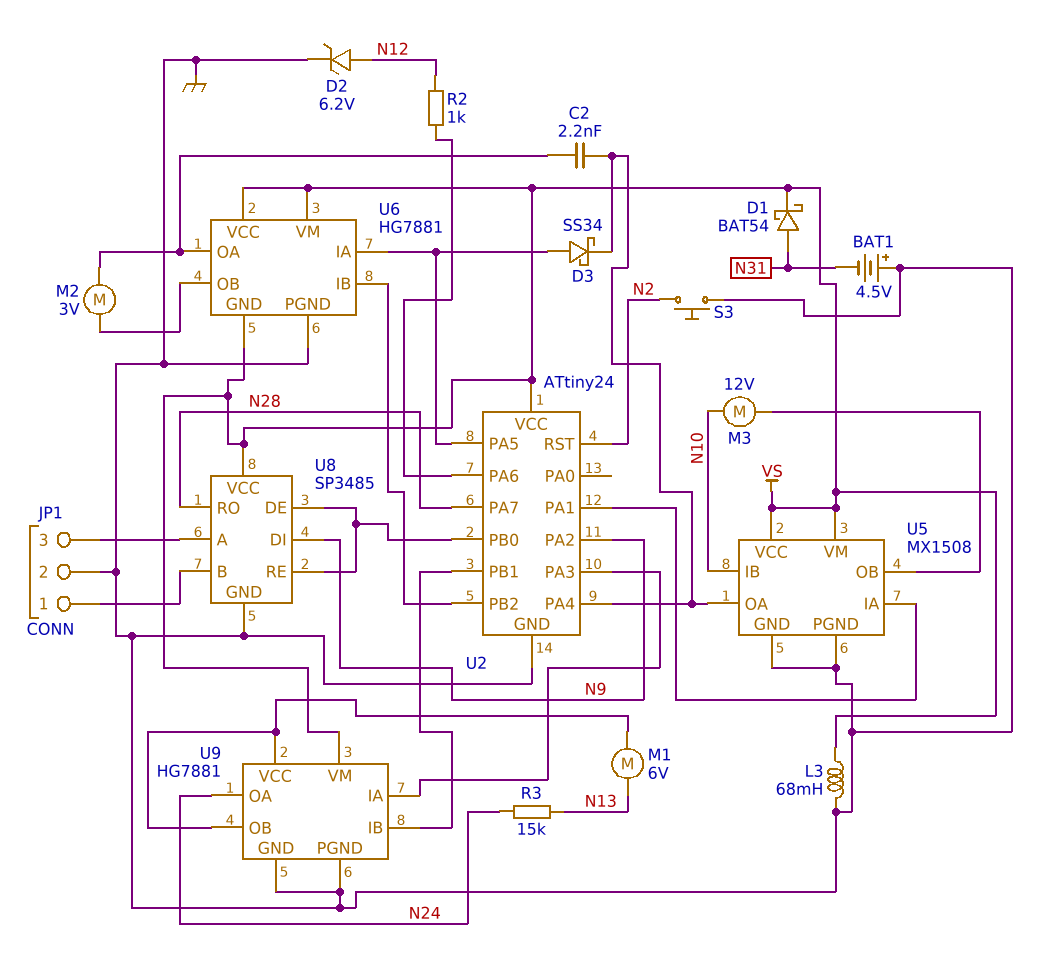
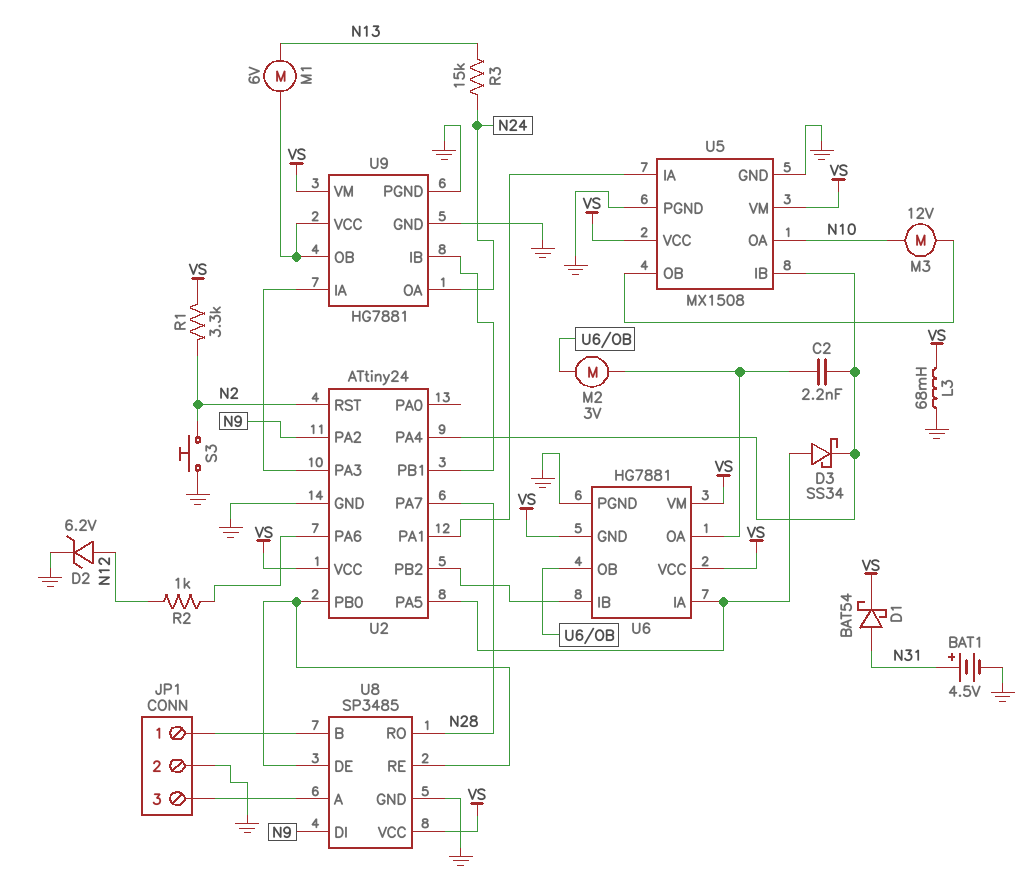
BAT1: 4.5V (plus GND, minus N31) -> 4.5V (plus N31, minus GND)
R1: none -> 3.3k (N2, VS)
U5 pin IB: N10 -> U2/PA4
U5 pin OA: U2/PA4 -> N10

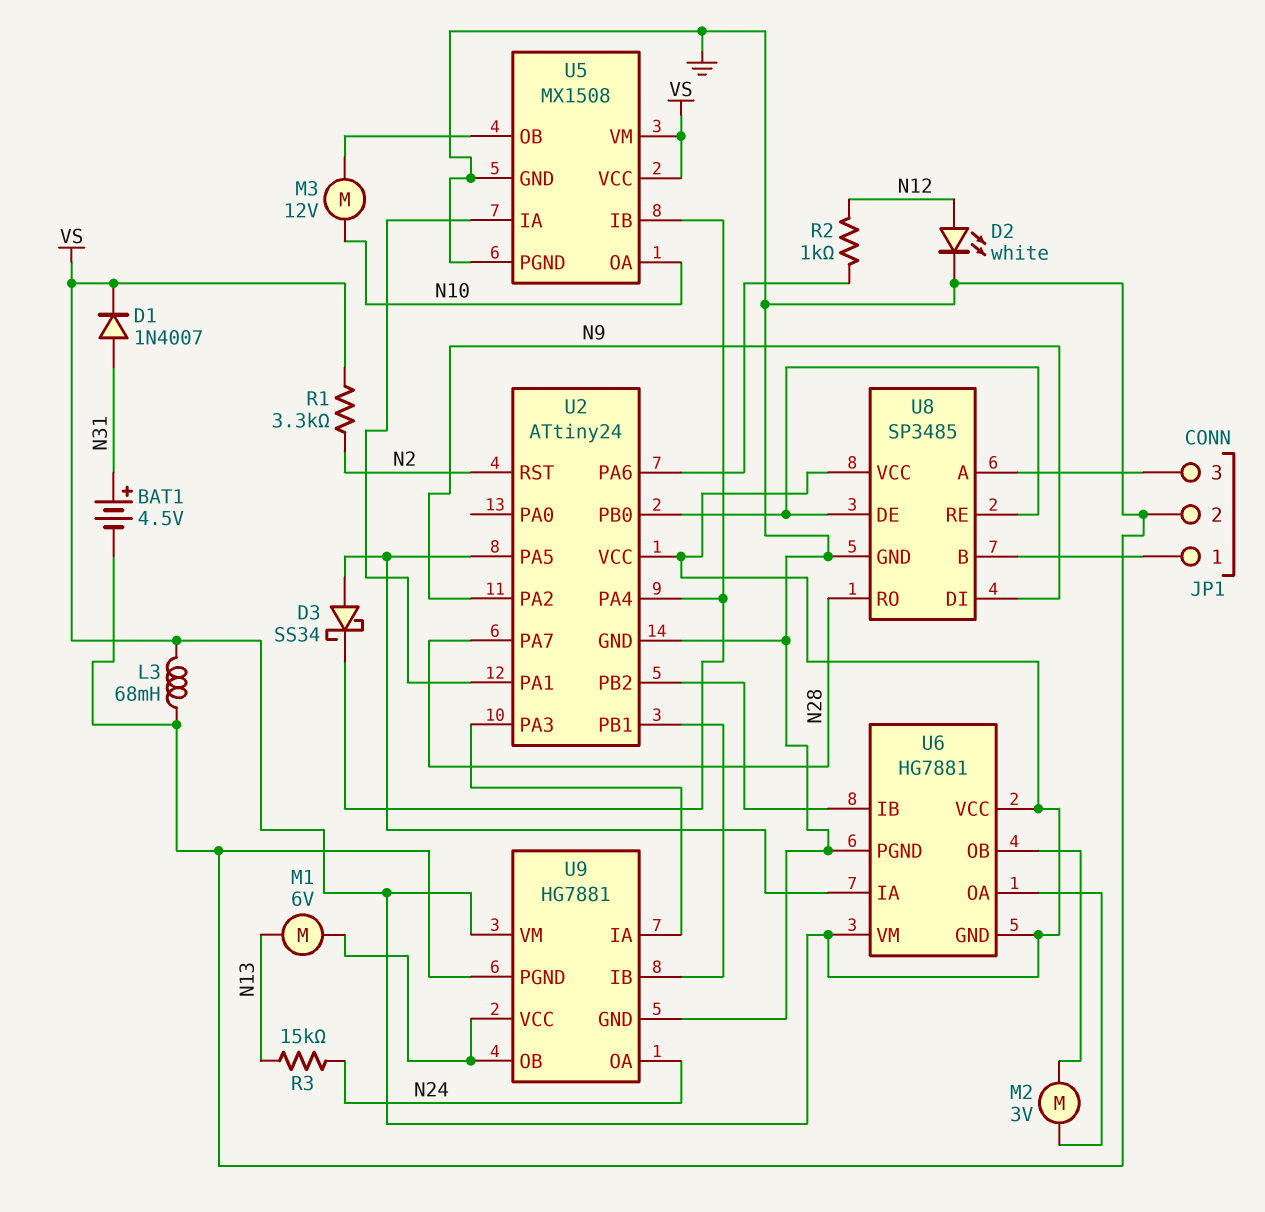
C2: 2.2nF (U2/PA4, U6/OA) -> none
D1: schottky BAT54 (A N31, K VS) -> diode 1N4007 (A N31, K VS)
D2: zener 6.2V (A N12, K GND) -> LED white (A N12, K GND)
S3: button (GND, N2) -> none

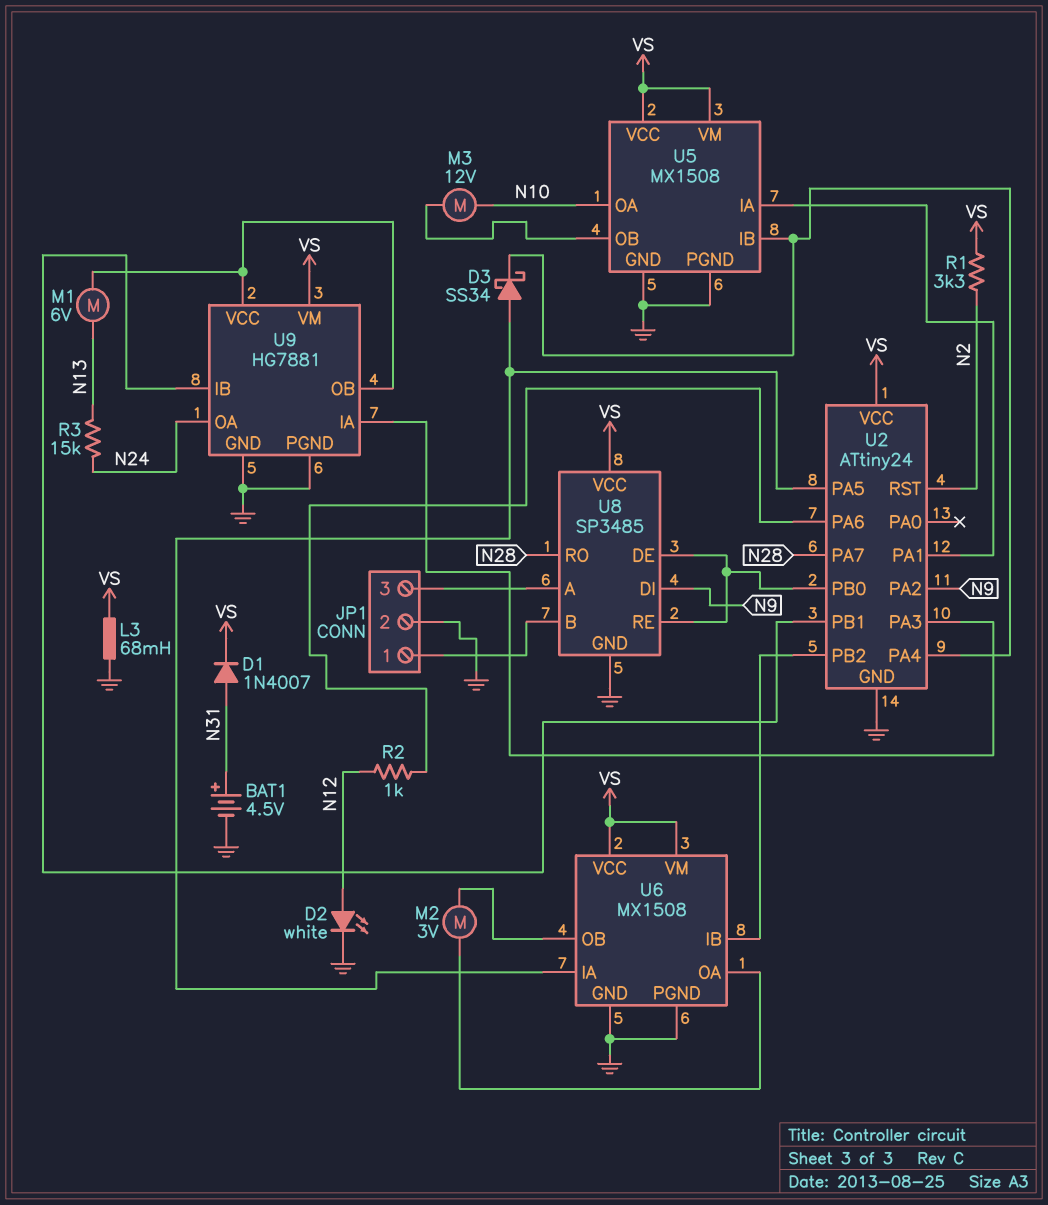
U6: HG7881 -> MX1508
U6 pin GND: VS -> GND

